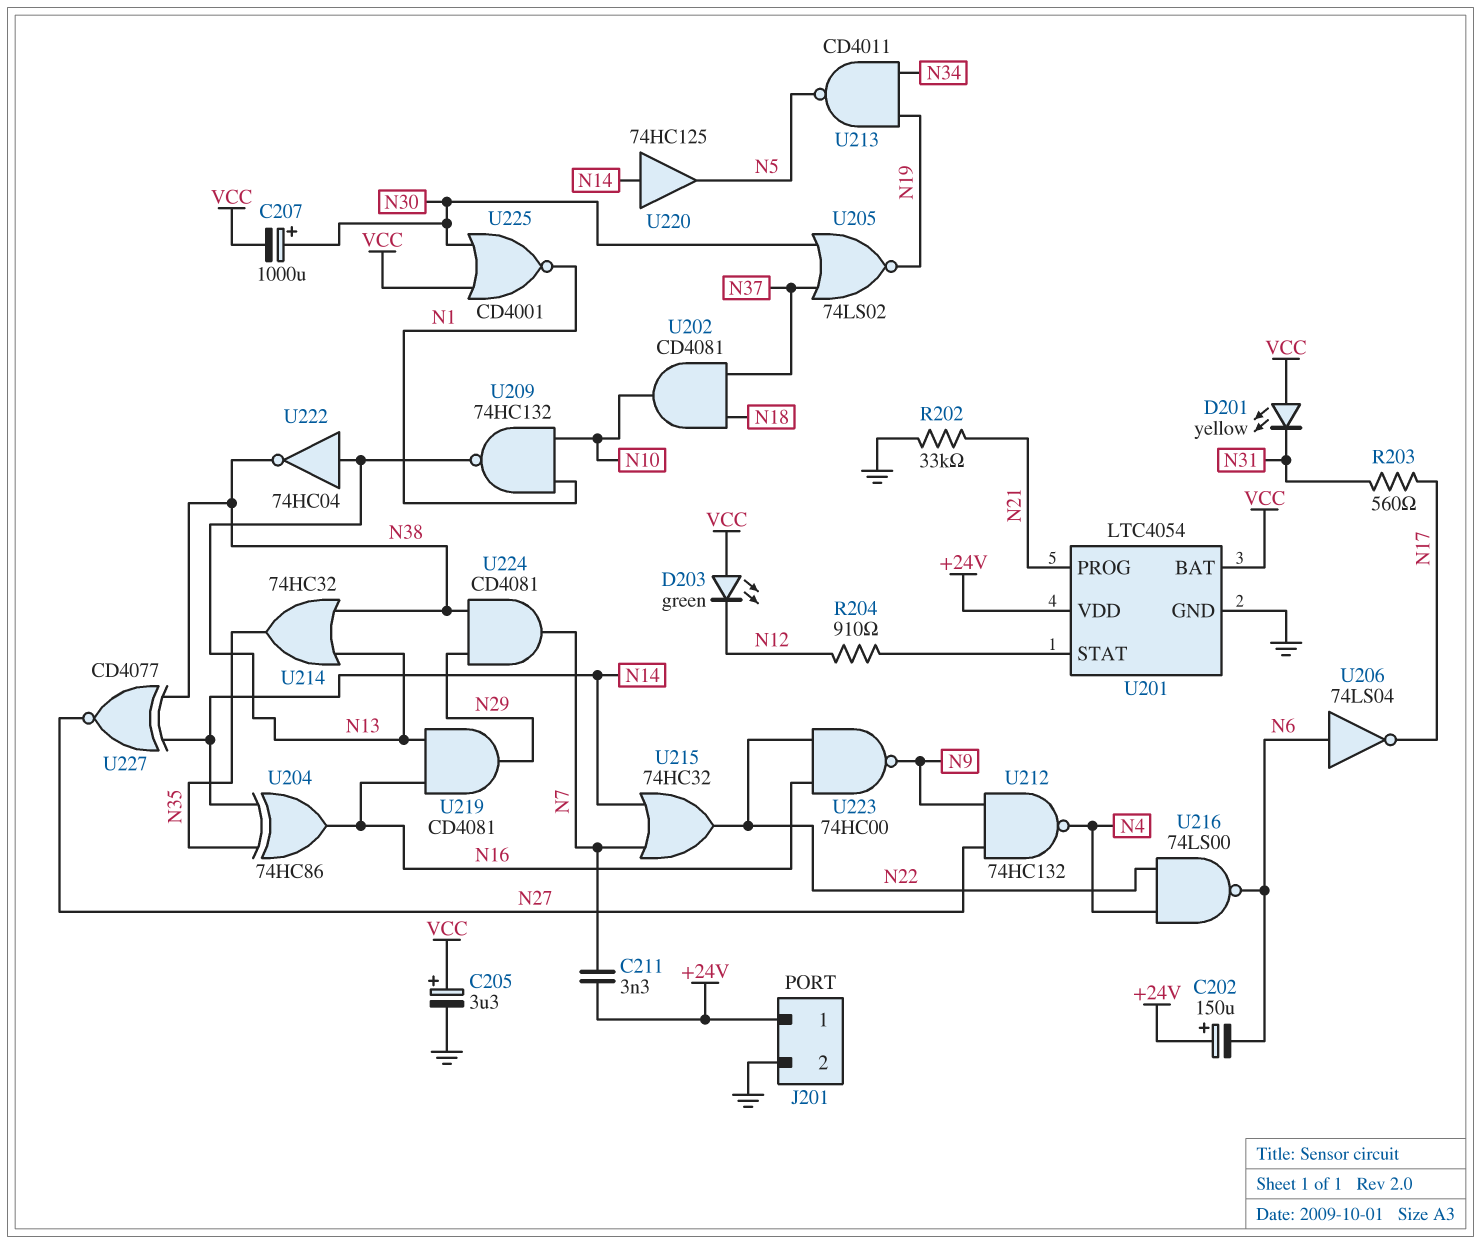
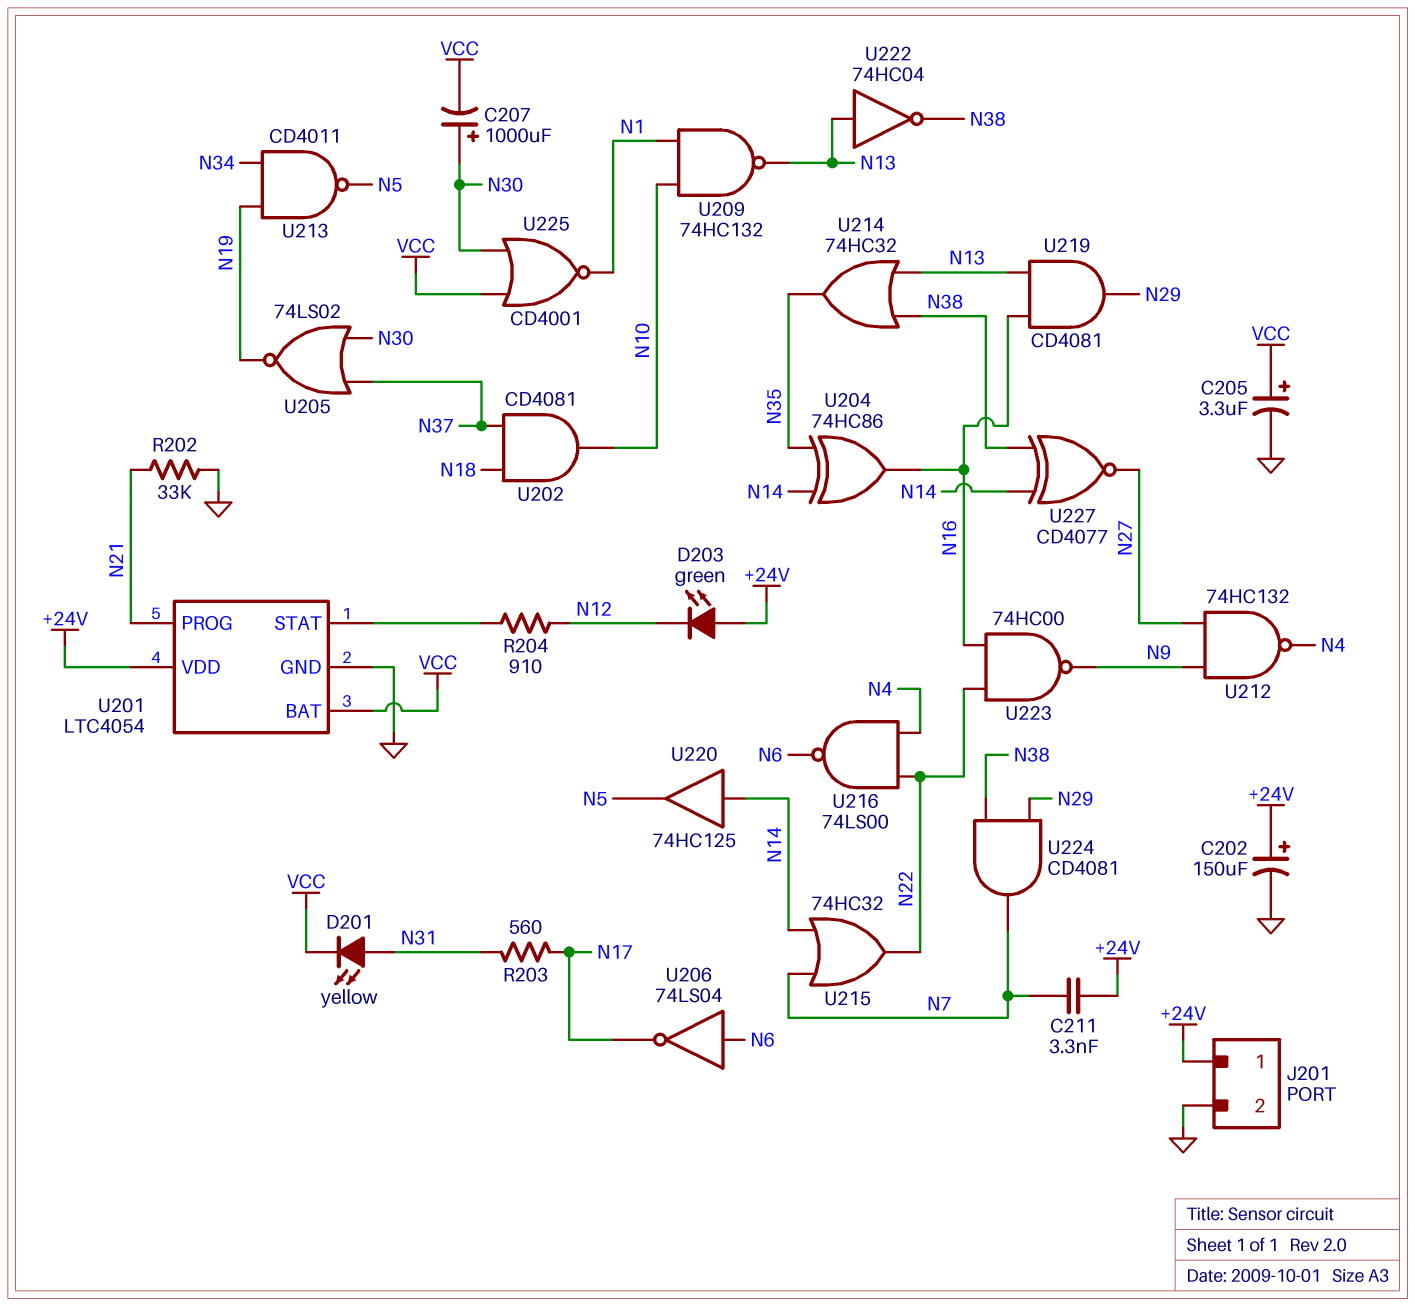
C202: 150uF (plus +24V, minus N6) -> 150uF (plus +24V, minus GND)
D201: LED yellow (A VCC, K N31) -> LED yellow (A N31, K VCC)
D203: LED green (A VCC, K N12) -> LED green (A +24V, K N12)

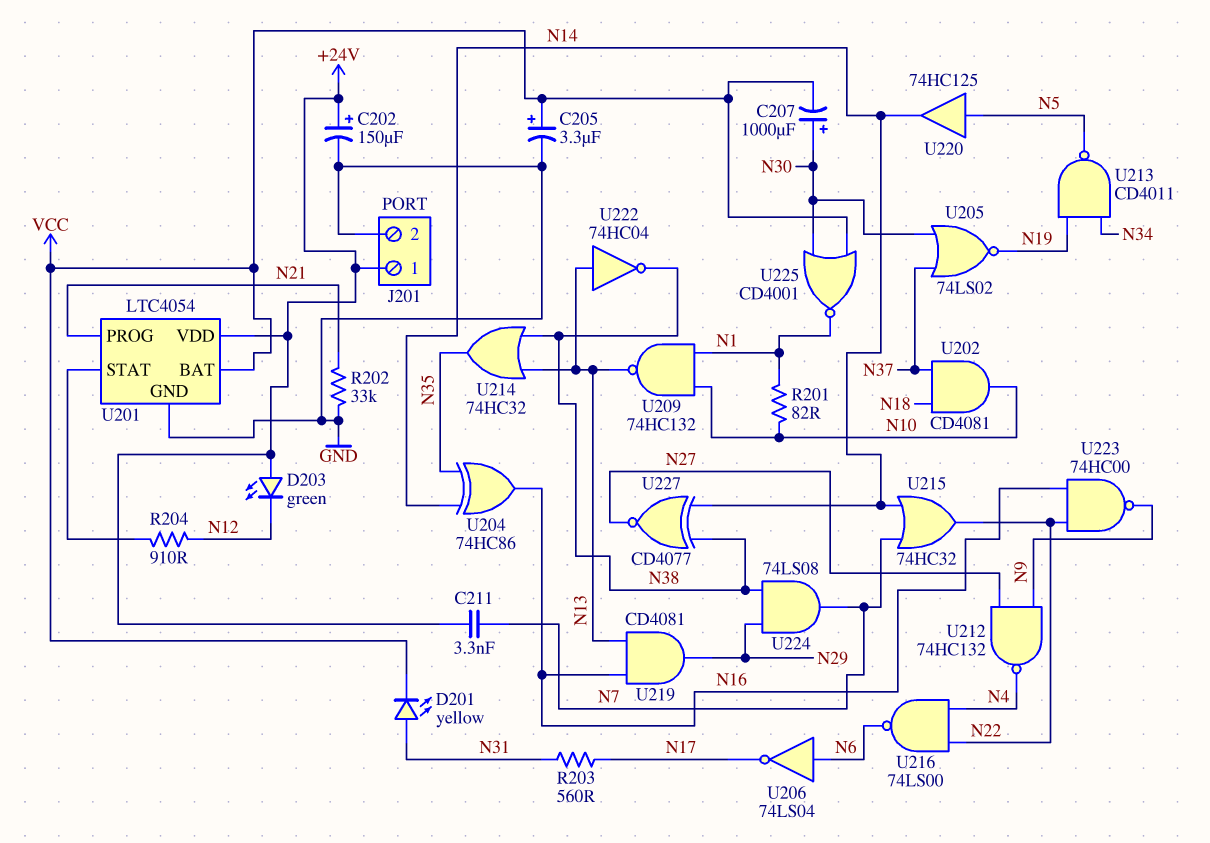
R201: none -> 82 (N1, N10)
U220: buffer 74HC125 (in N14, out N5) -> buffer 74HC125 (in N5, out N14)
U224: AND CD4081 (in N29, in N38, out N7) -> AND 74LS08 (in N29, in N38, out N7)

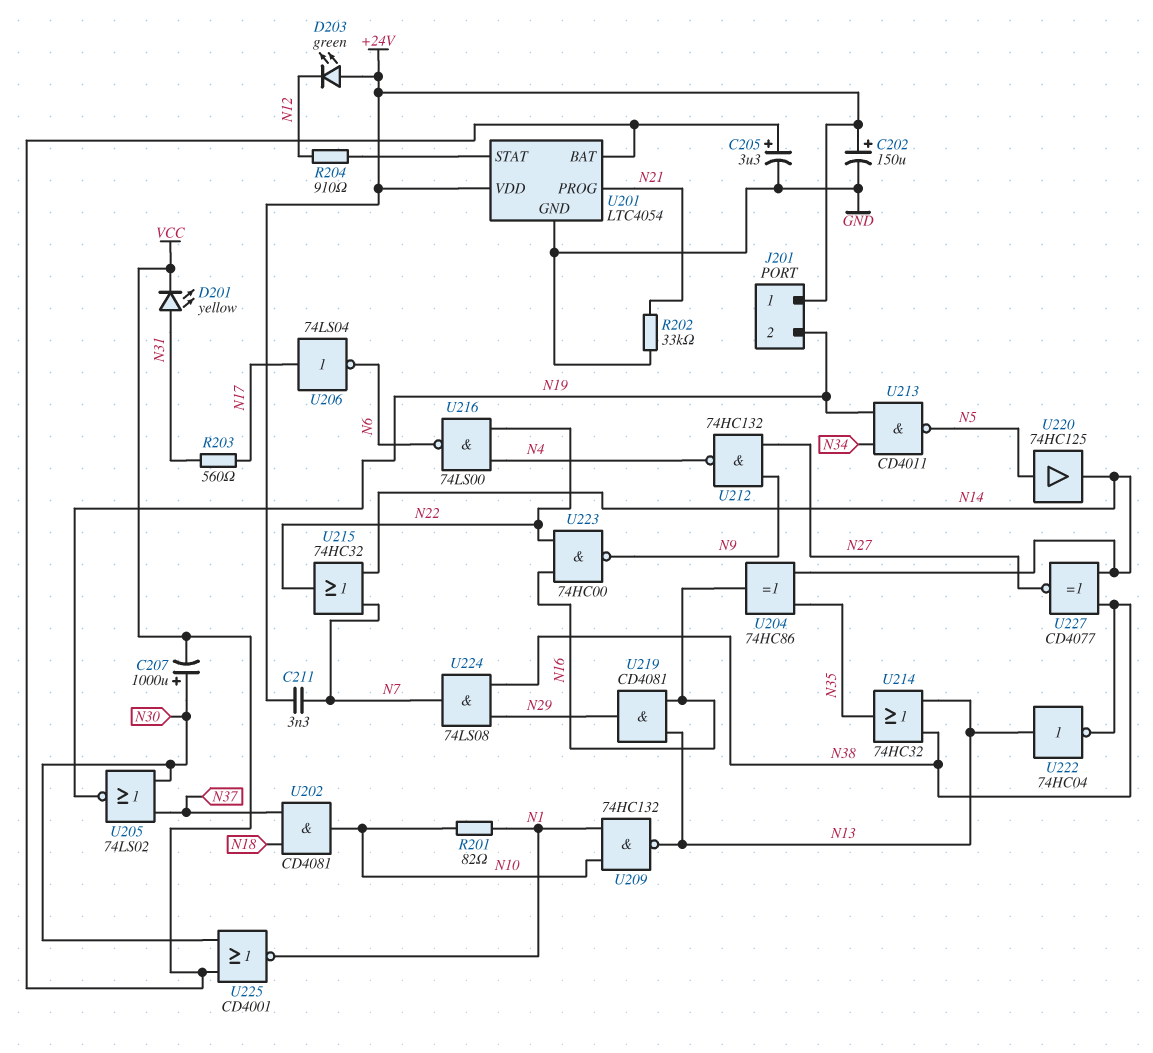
J201 pin 2: GND -> N19
U206: NOT 74LS04 (in N6, out N17) -> NOT 74LS04 (in N17, out N6)

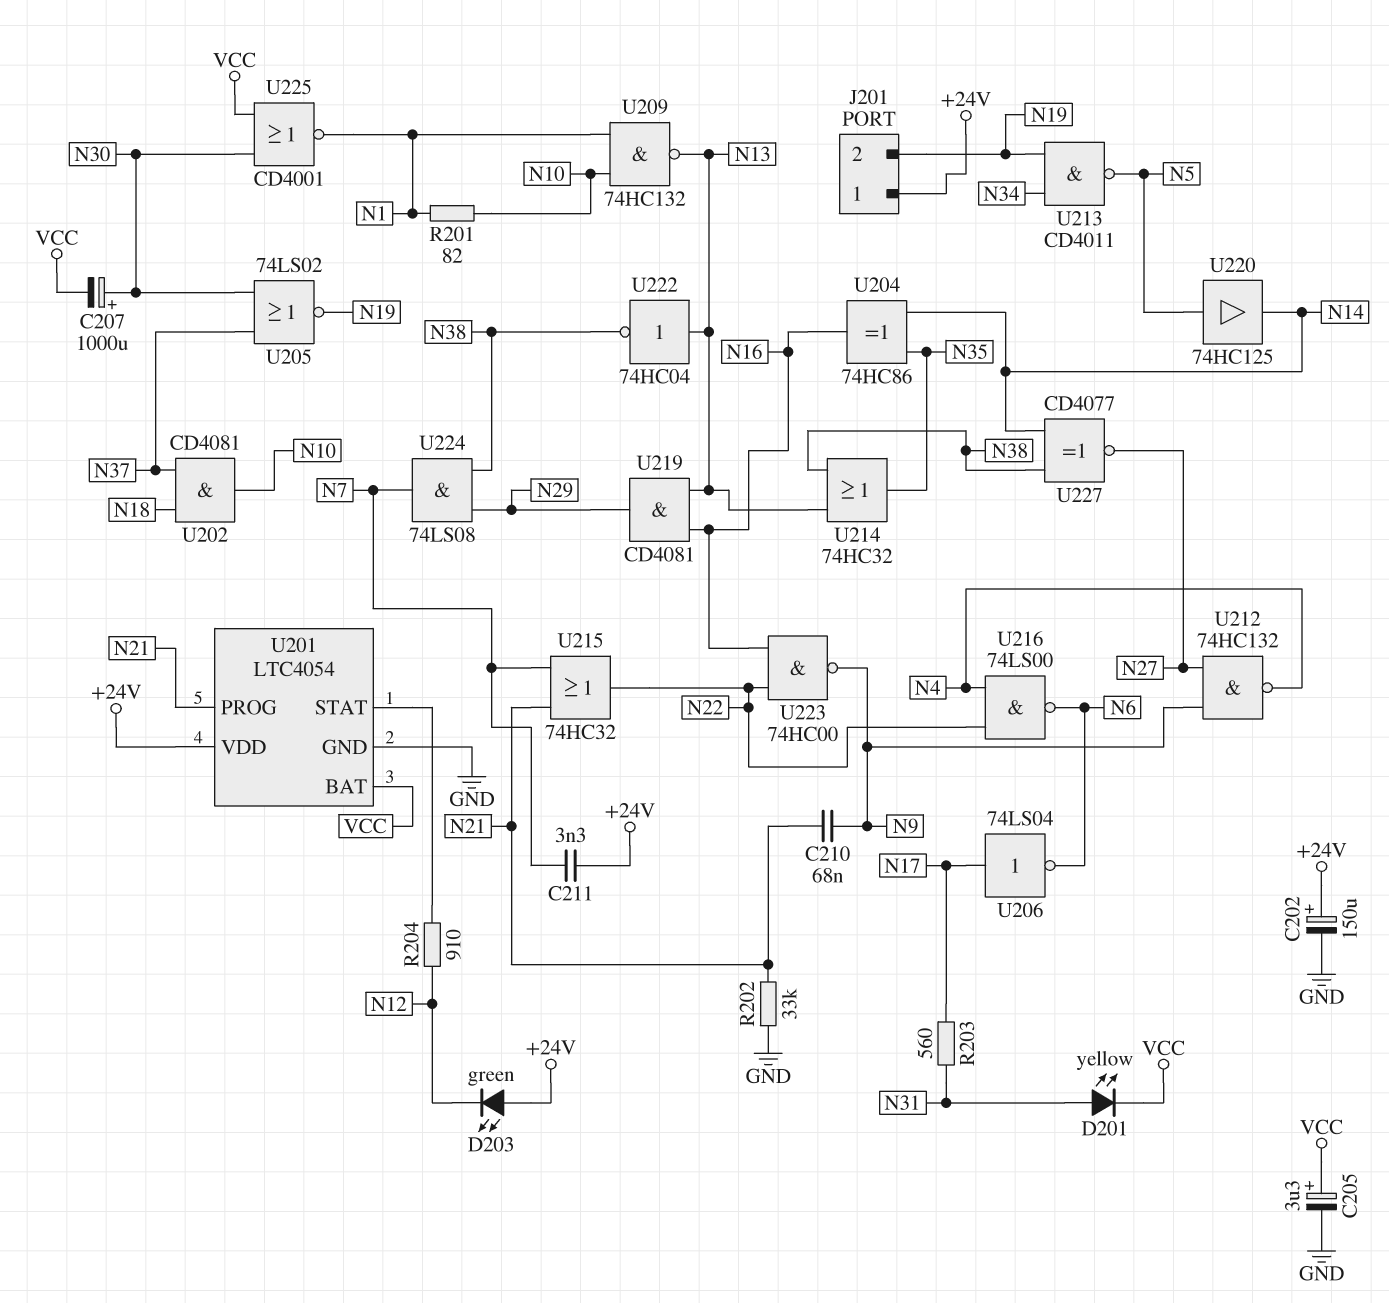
C210: none -> 68nF (N9, N21)
U215: OR 74HC32 (in N7, in N14, out N22) -> OR 74HC32 (in N7, in N21, out N22)

